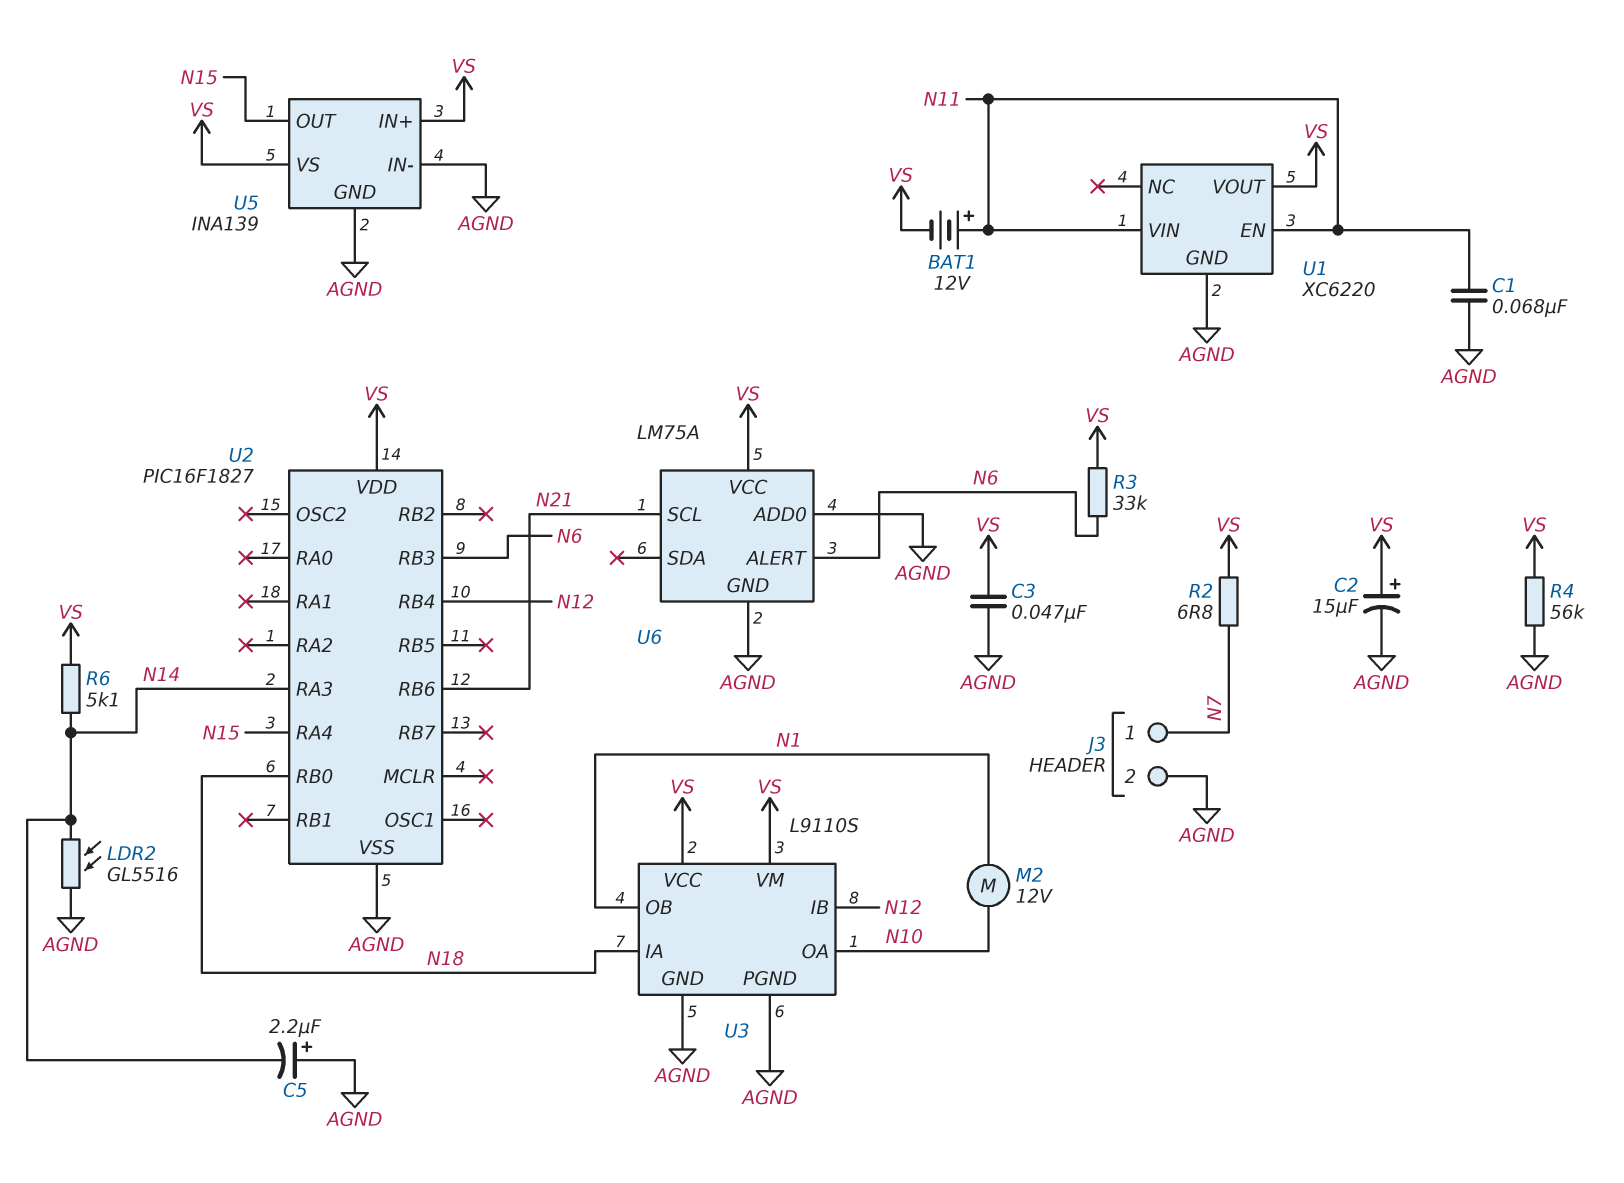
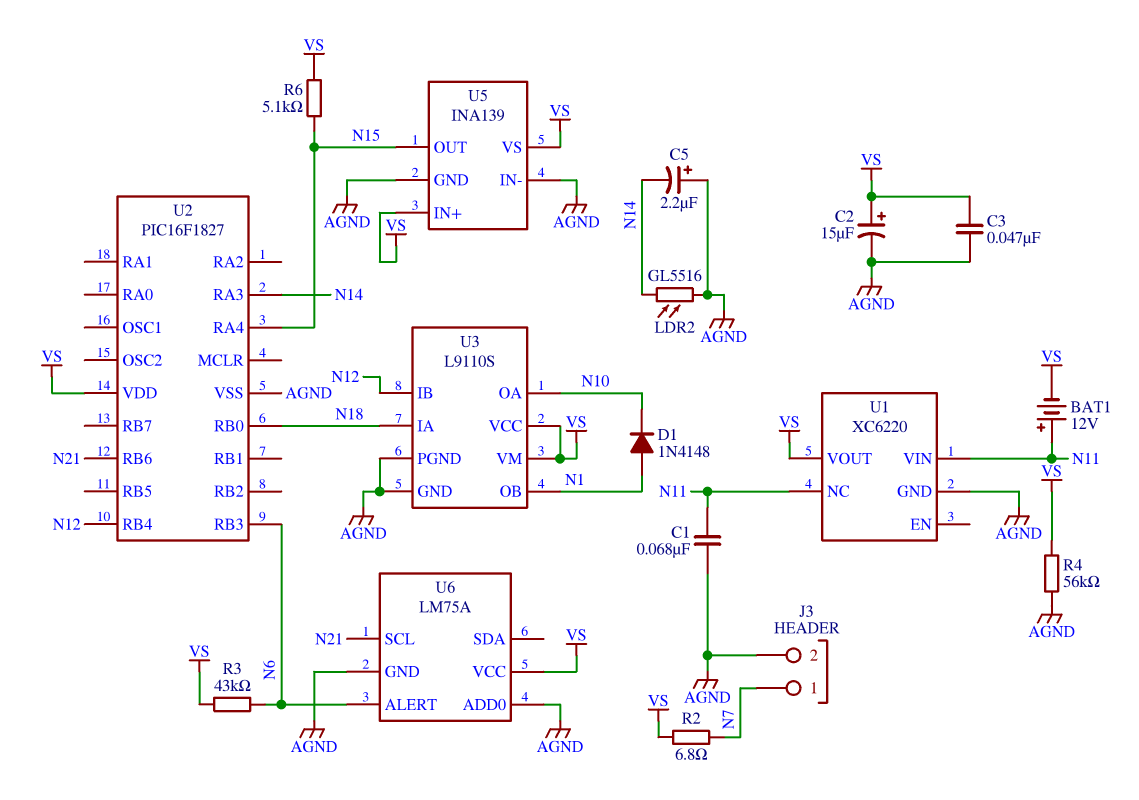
D1: none -> diode 1N4148 (A N1, K N10)
M2: motor 12V (N1, N10) -> none
R3: 33k (N6, VS) -> 43k (N6, VS)
R6: 5.1k (N14, VS) -> 5.1k (N15, VS)
U1 pin EN: N11 -> none
U1 pin NC: none -> N11

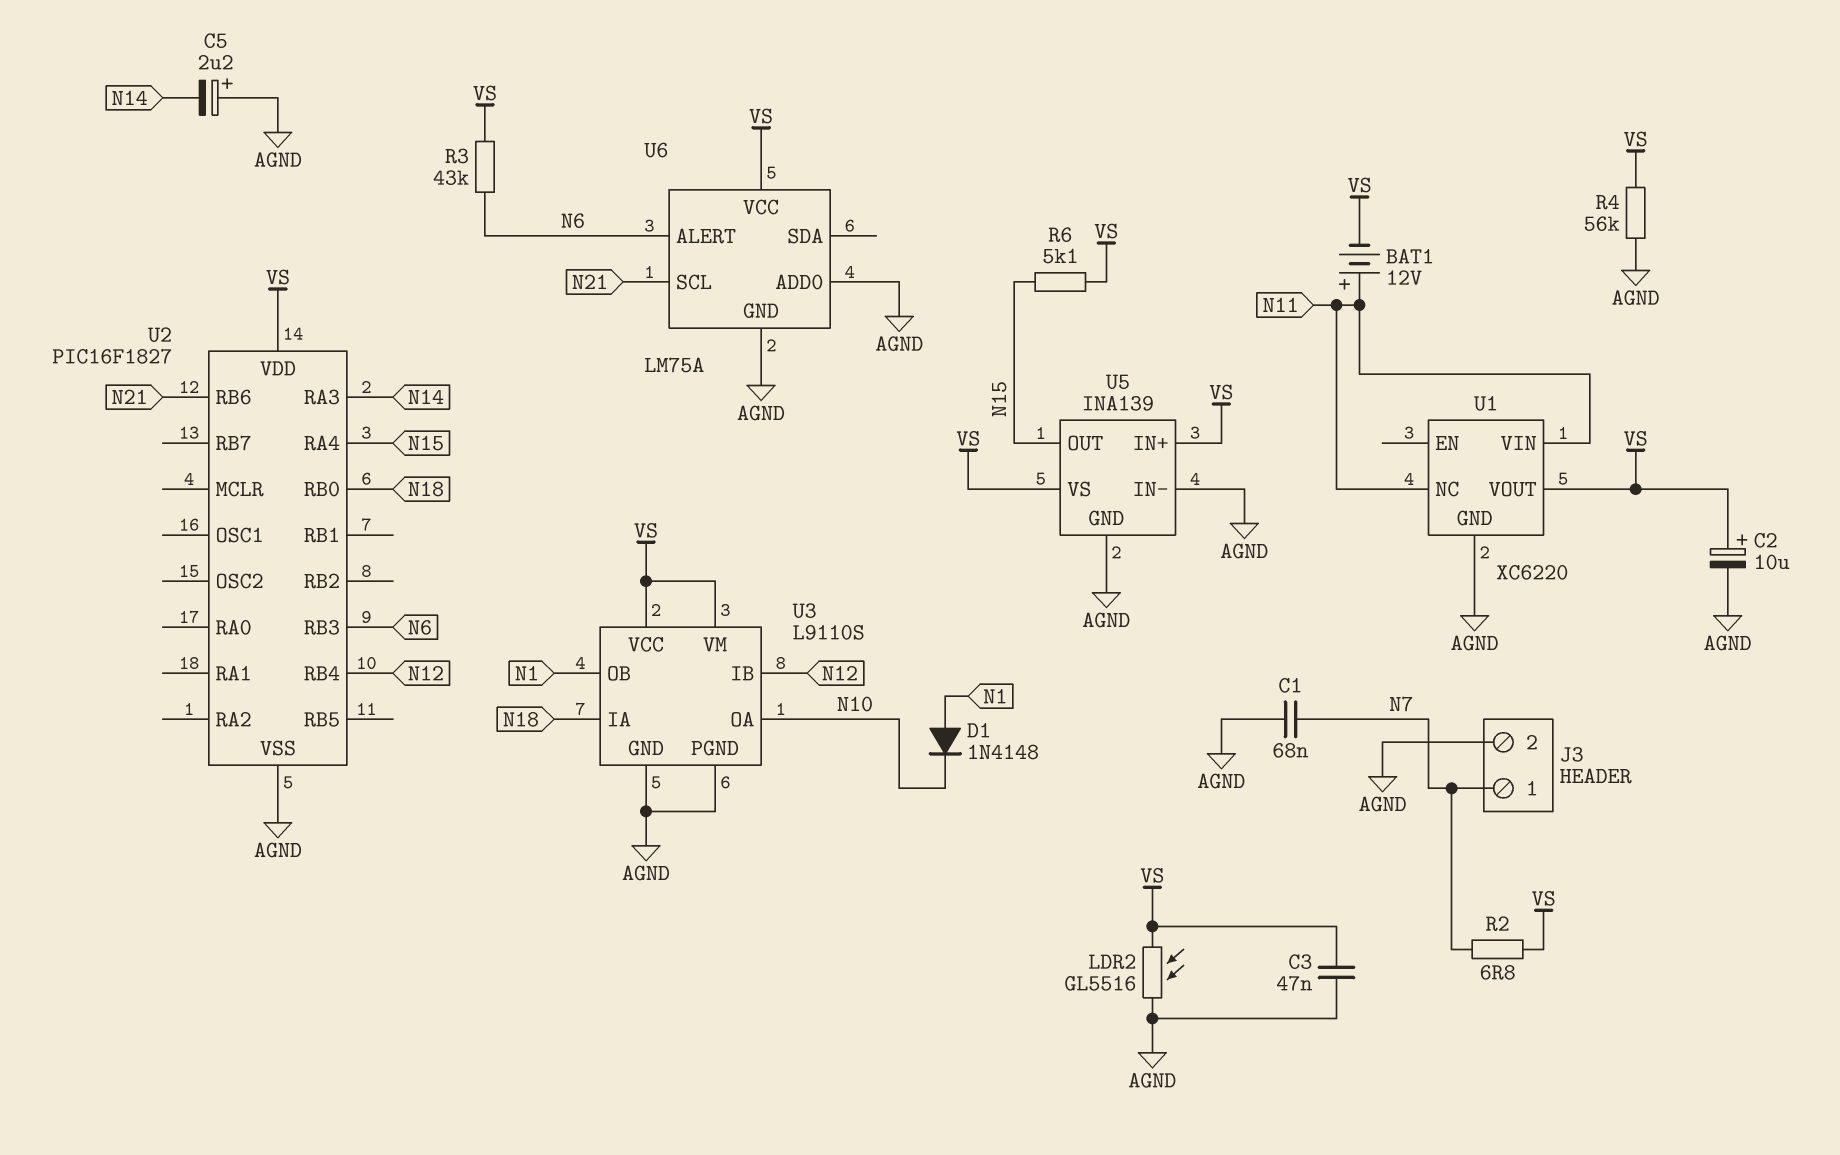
C1: 68nF (AGND, N11) -> 68nF (AGND, N7)
C2: 15uF (plus VS, minus AGND) -> 10uF (plus VS, minus AGND)
LDR2: GL5516 (AGND, N14) -> GL5516 (AGND, VS)

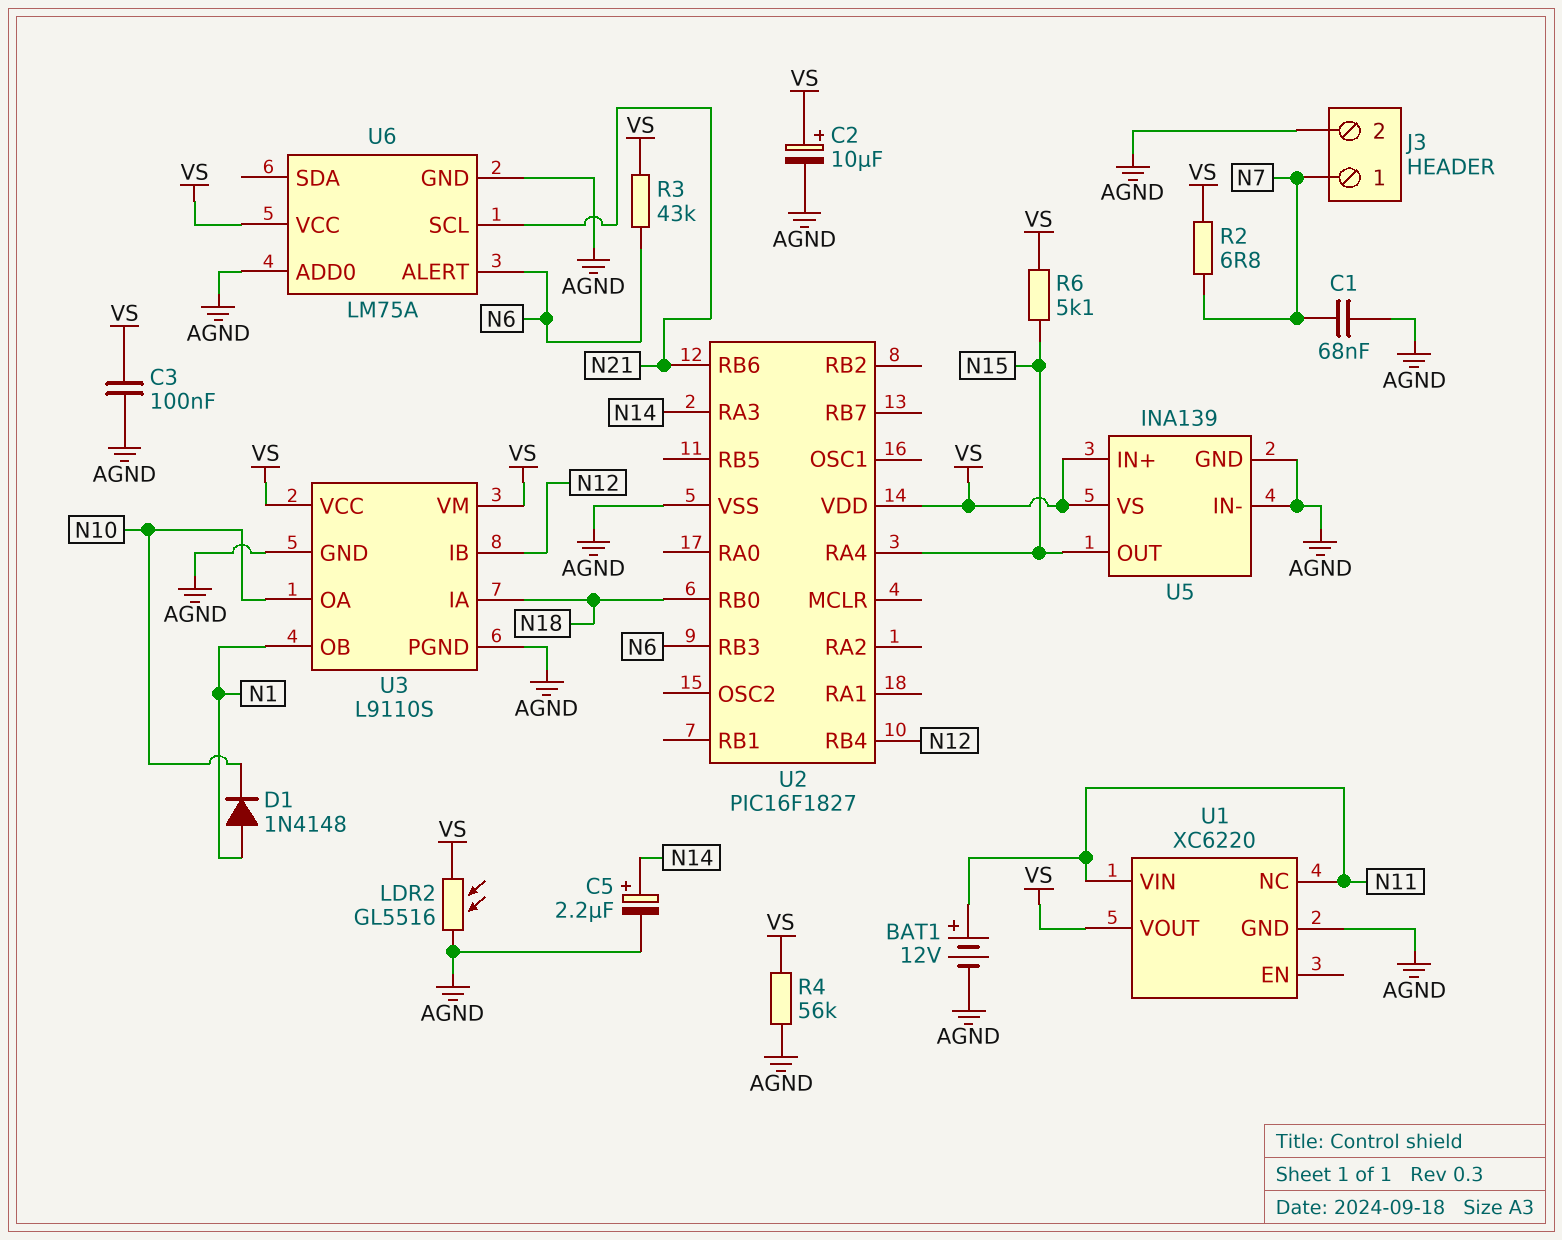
BAT1: 12V (plus N11, minus VS) -> 12V (plus N11, minus AGND)
C3: 47nF (AGND, VS) -> 100nF (AGND, VS)
C5: 2.2uF (plus AGND, minus N14) -> 2.2uF (plus N14, minus AGND)

